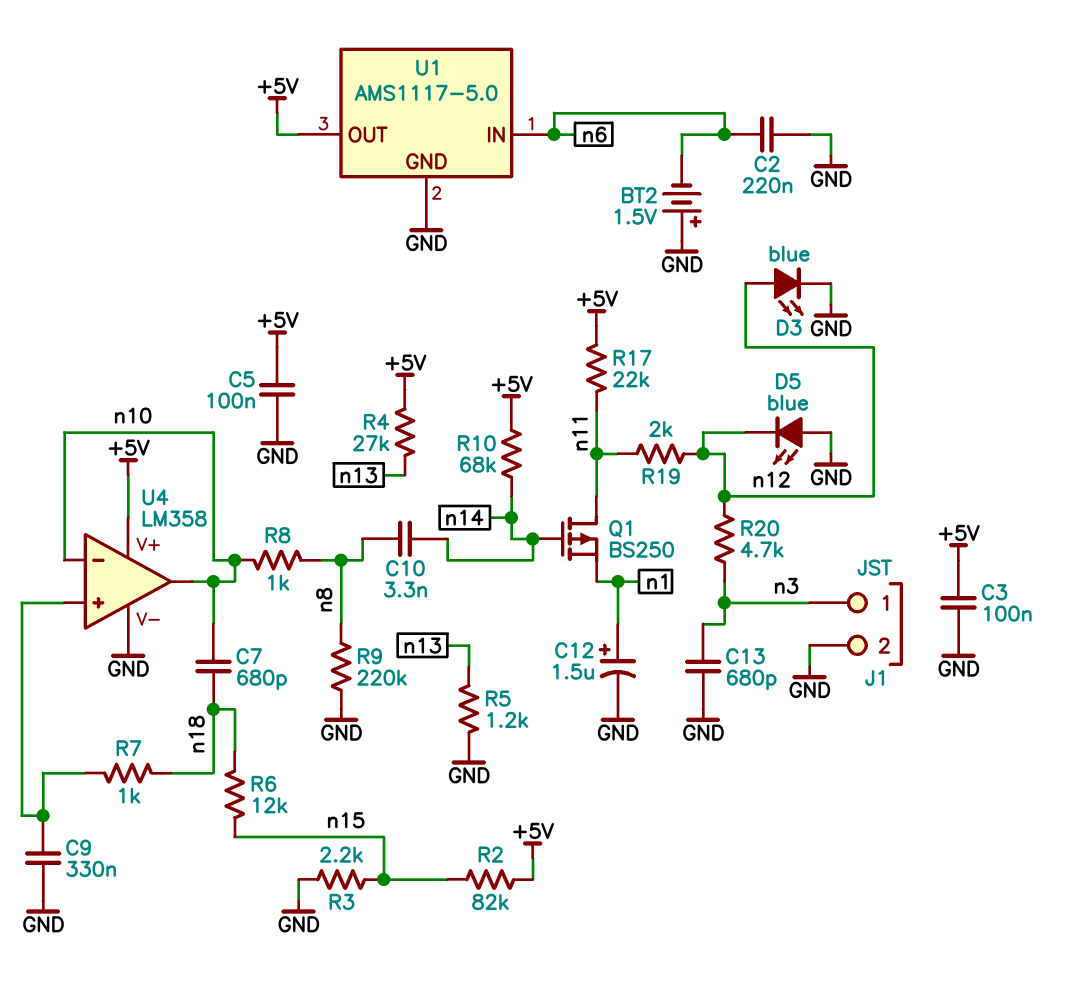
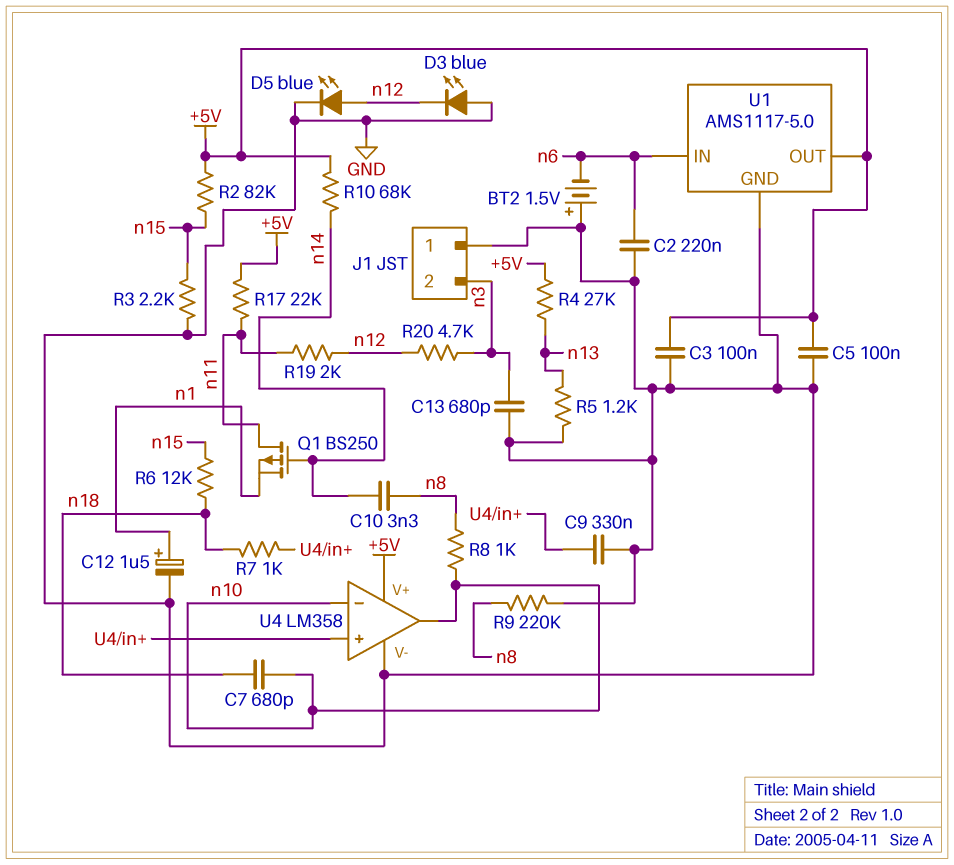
D3: LED blue (A n12, K GND) -> LED blue (A GND, K n12)
D5: LED blue (A GND, K n12) -> LED blue (A n12, K GND)
J1 pin 1: n3 -> GND
J1 pin 2: GND -> n3

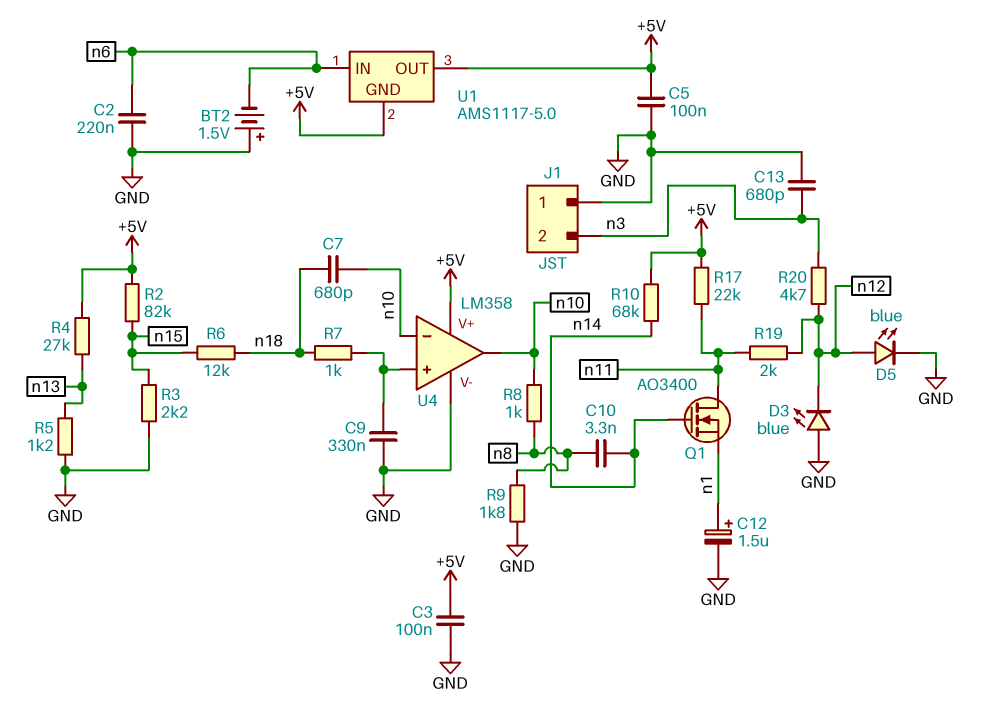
Q1: PMOS BS250 (G n14, D n11, S n1) -> NMOS AO3400 (G n14, D n11, S n1)
R9: 220k (GND, n8) -> 1.8k (GND, n8)
U1 pin GND: GND -> +5V

